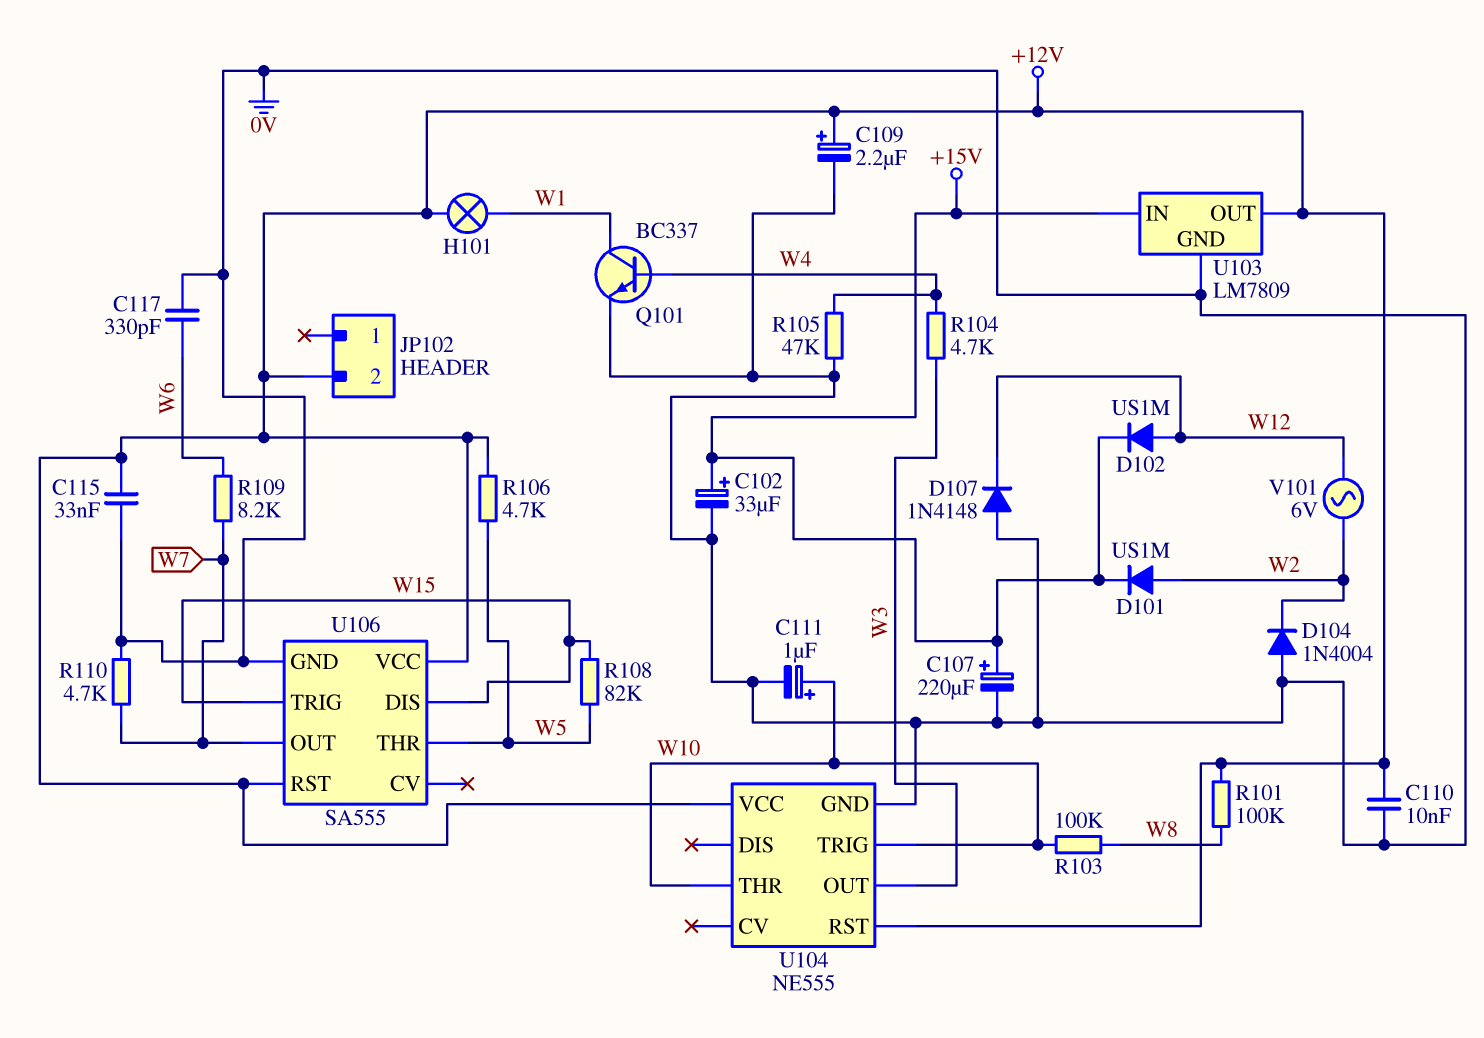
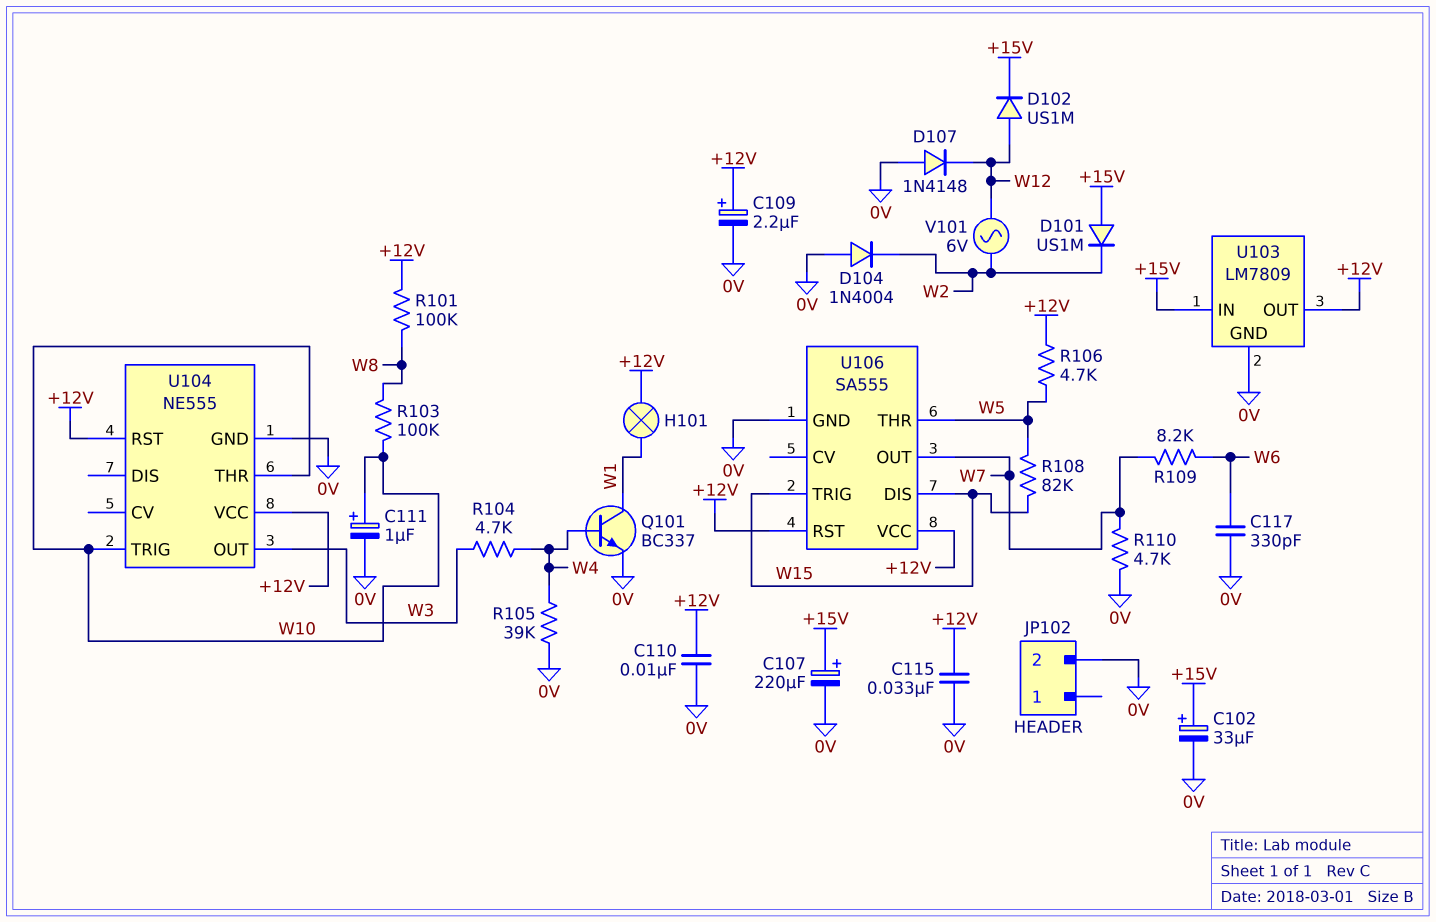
D101: diode US1M (A W2, K +15V) -> diode US1M (A +15V, K W2)
JP102 pin 2: +12V -> 0V
R105: 47k (0V, W4) -> 39k (0V, W4)

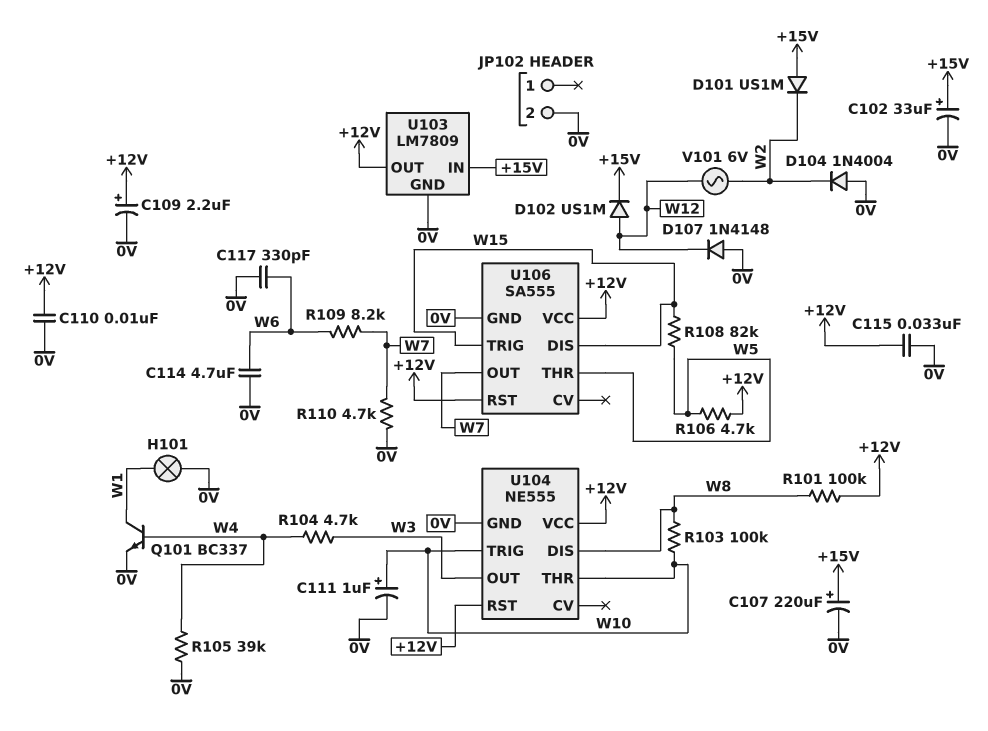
C114: none -> 4.7uF (0V, W6)
H101: lamp (+12V, W1) -> lamp (0V, W1)
U104 pin DIS: none -> W8

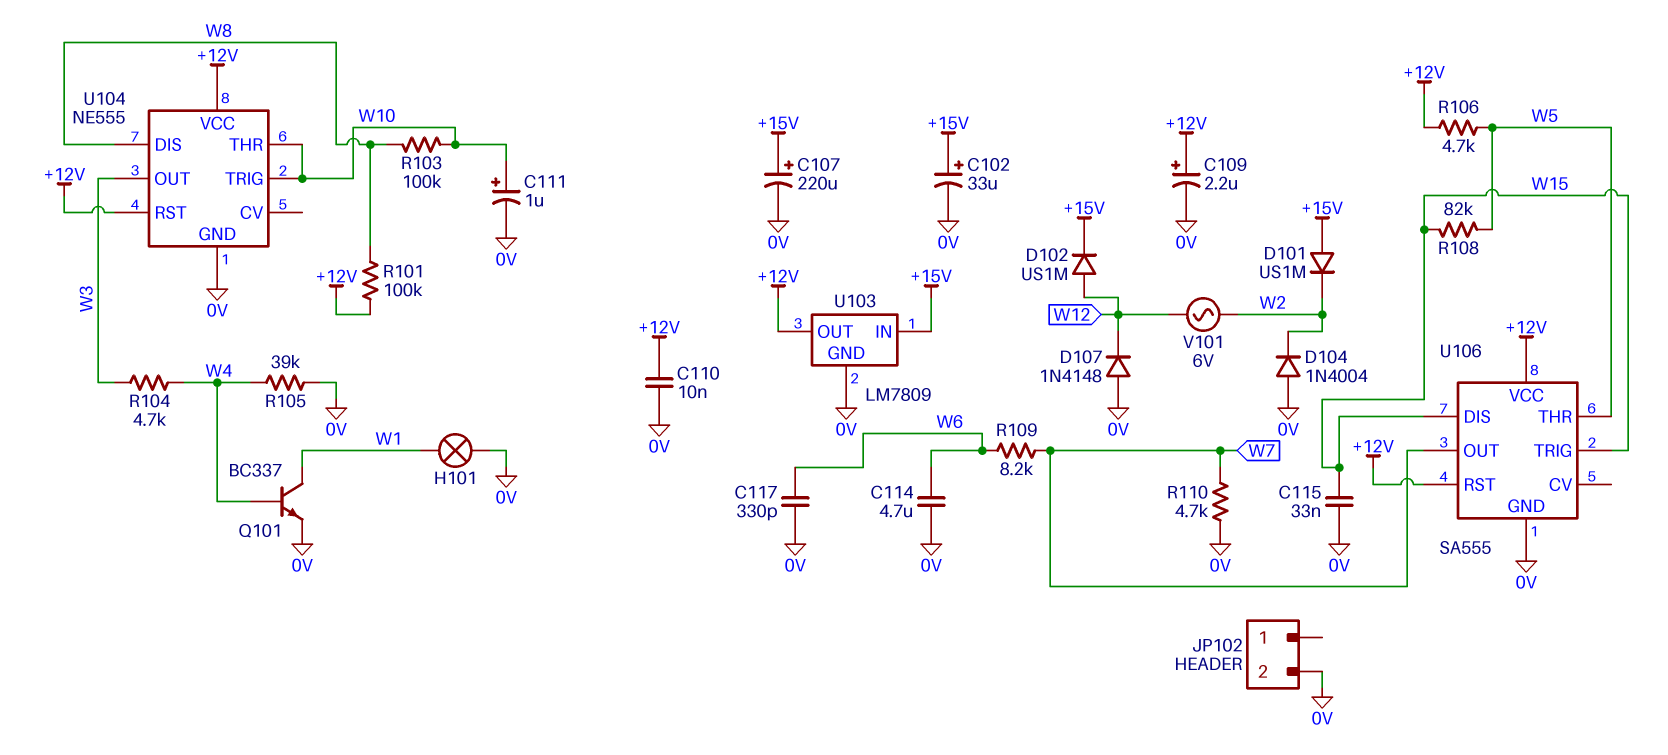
C115: 33nF (+12V, 0V) -> 33nF (0V, W15)

